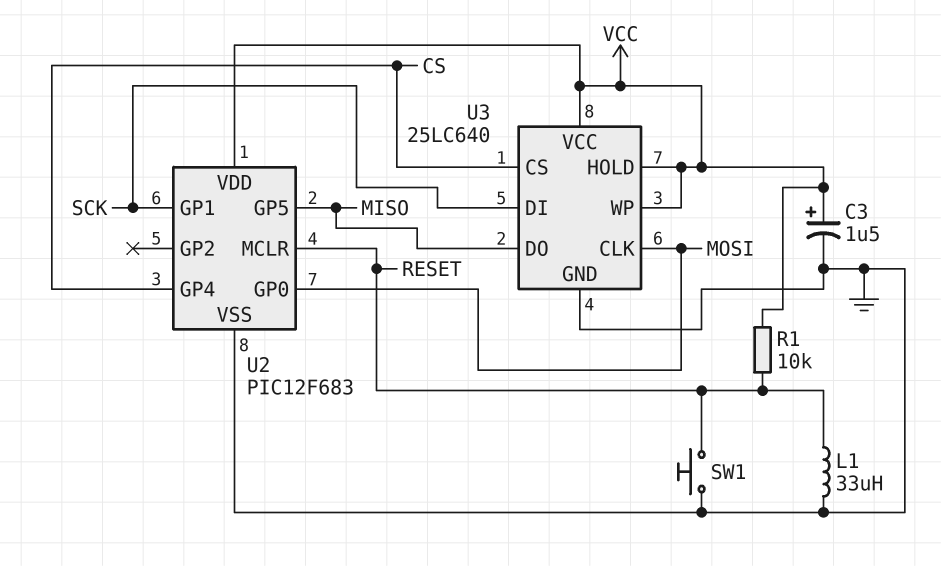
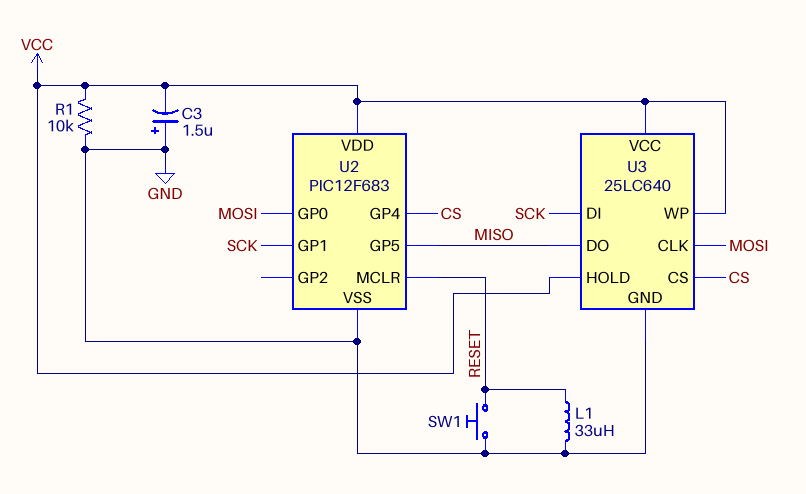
C3: 1.5uF (plus VCC, minus GND) -> 1.5uF (plus GND, minus VCC)
R1: 10k (RESET, VCC) -> 10k (GND, VCC)

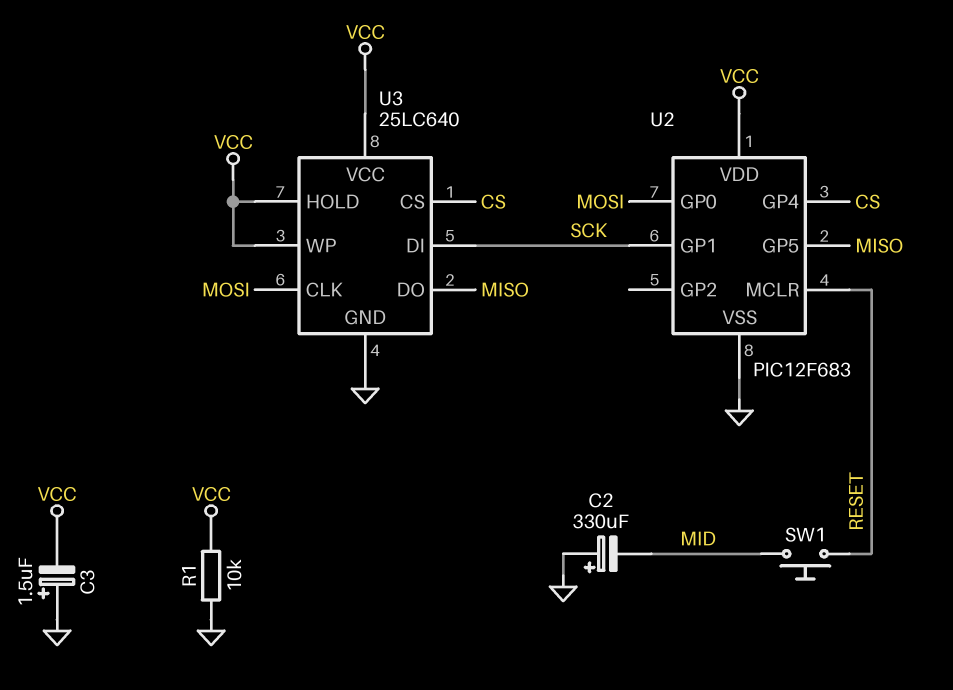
C2: none -> 330uF (plus GND, minus MID)
L1: 33uH (GND, RESET) -> none
SW1: button (GND, RESET) -> button (MID, RESET)

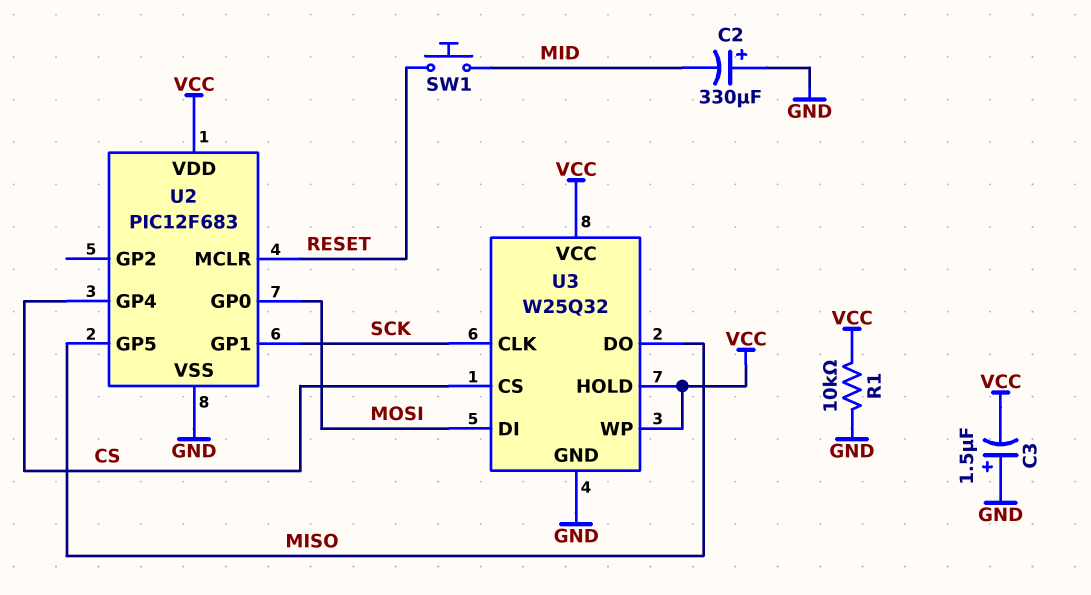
U3: 25LC640 -> W25Q32
U3 pin CLK: MOSI -> SCK
U3 pin DI: SCK -> MOSI

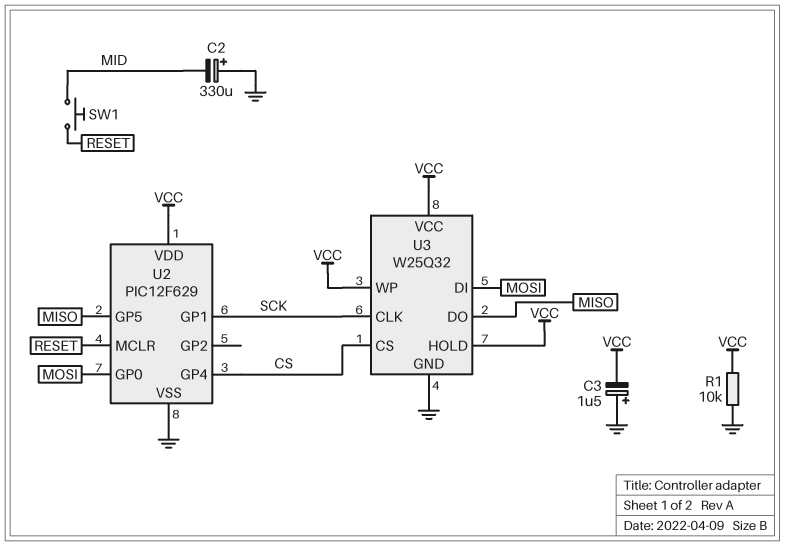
U2: PIC12F683 -> PIC12F629

